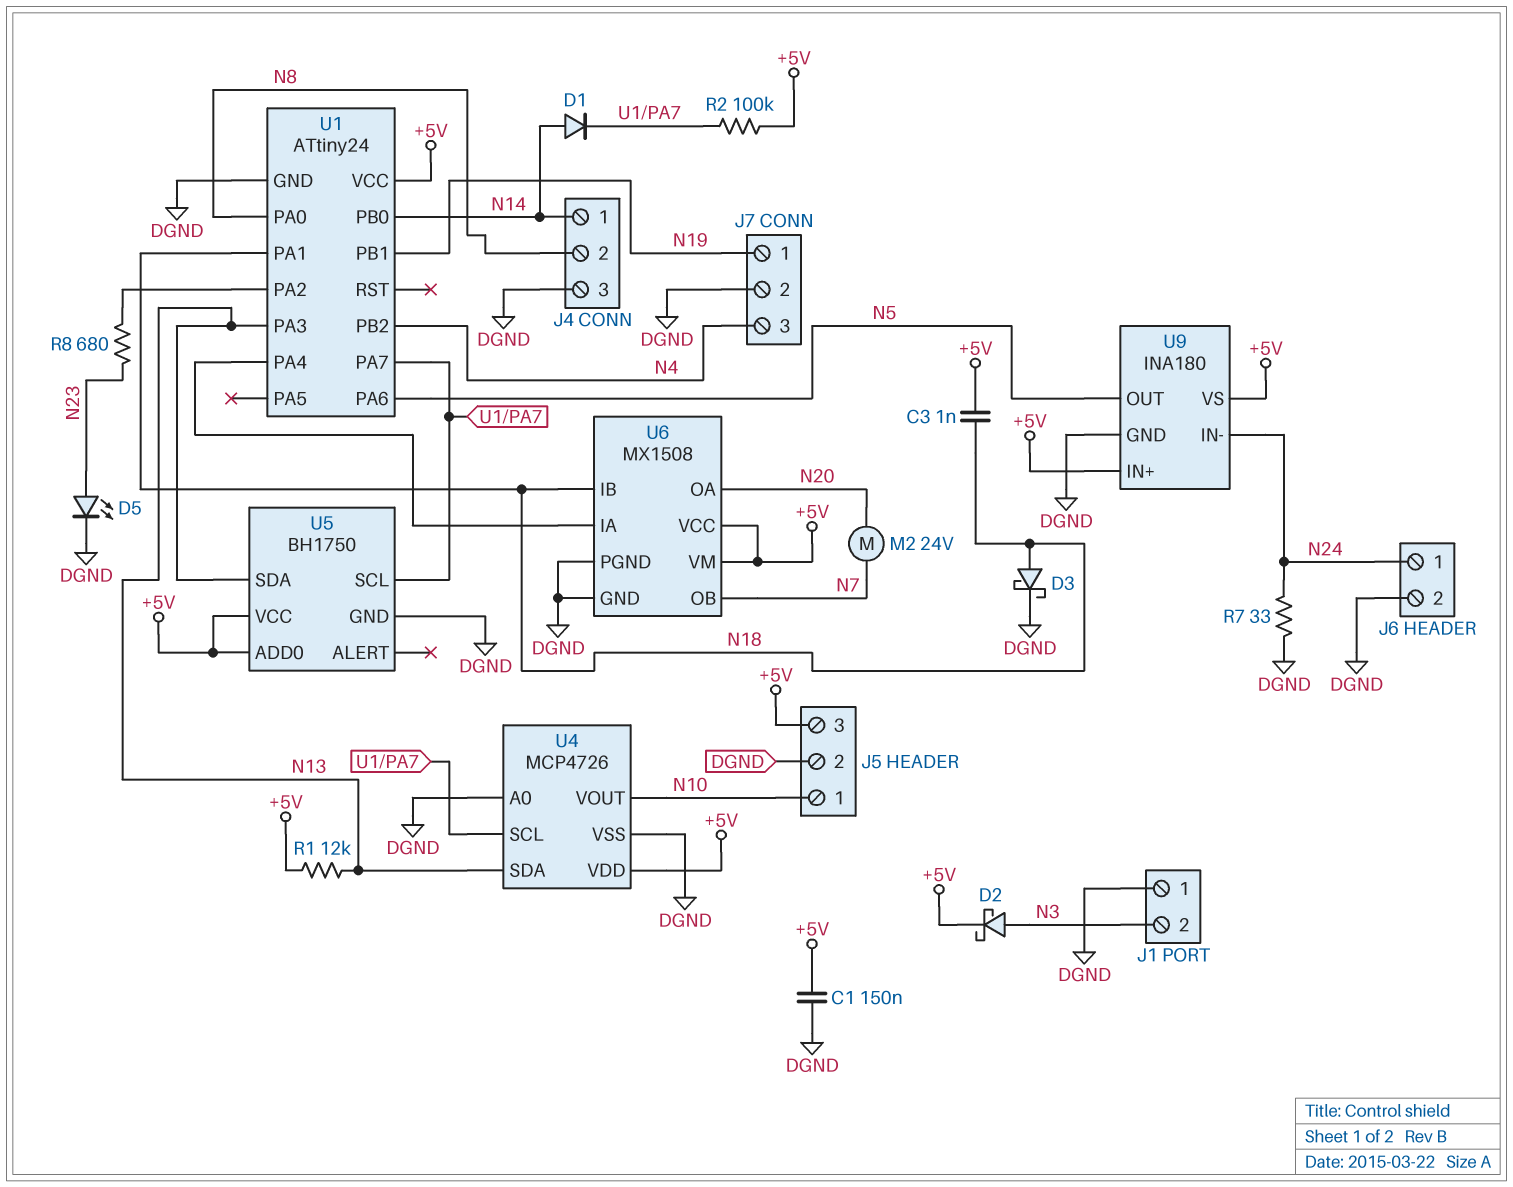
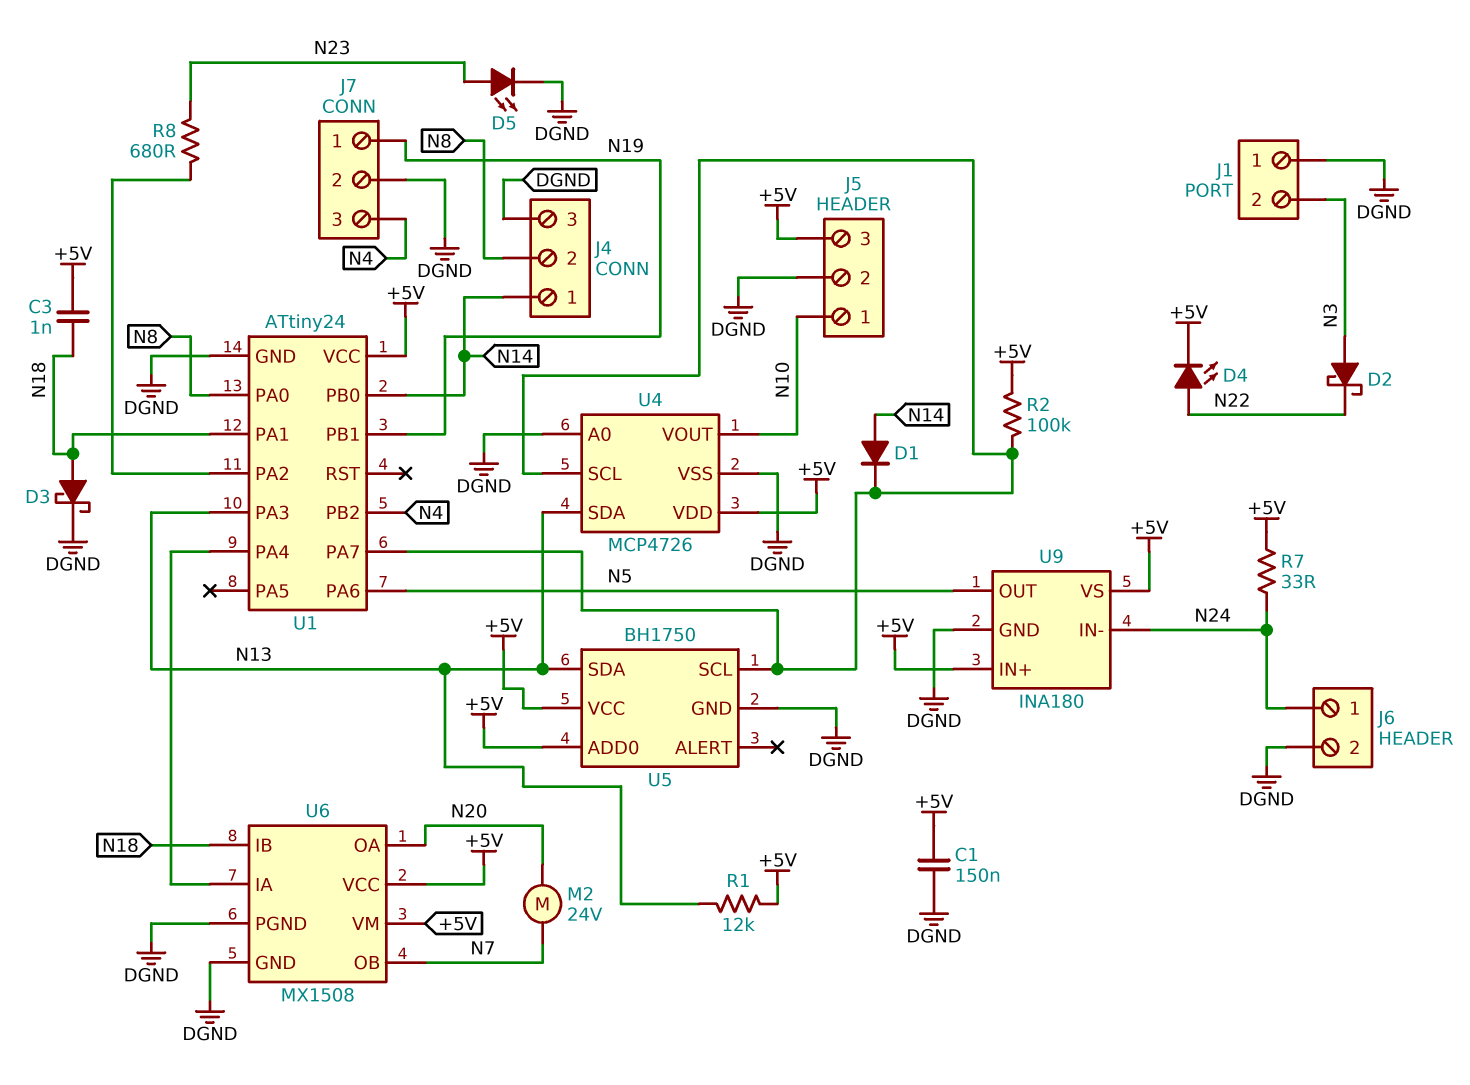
D2: schottky (A N3, K +5V) -> schottky (A N3, K N22)
D4: none -> LED (A N22, K +5V)
R7: 33 (DGND, N24) -> 33 (+5V, N24)

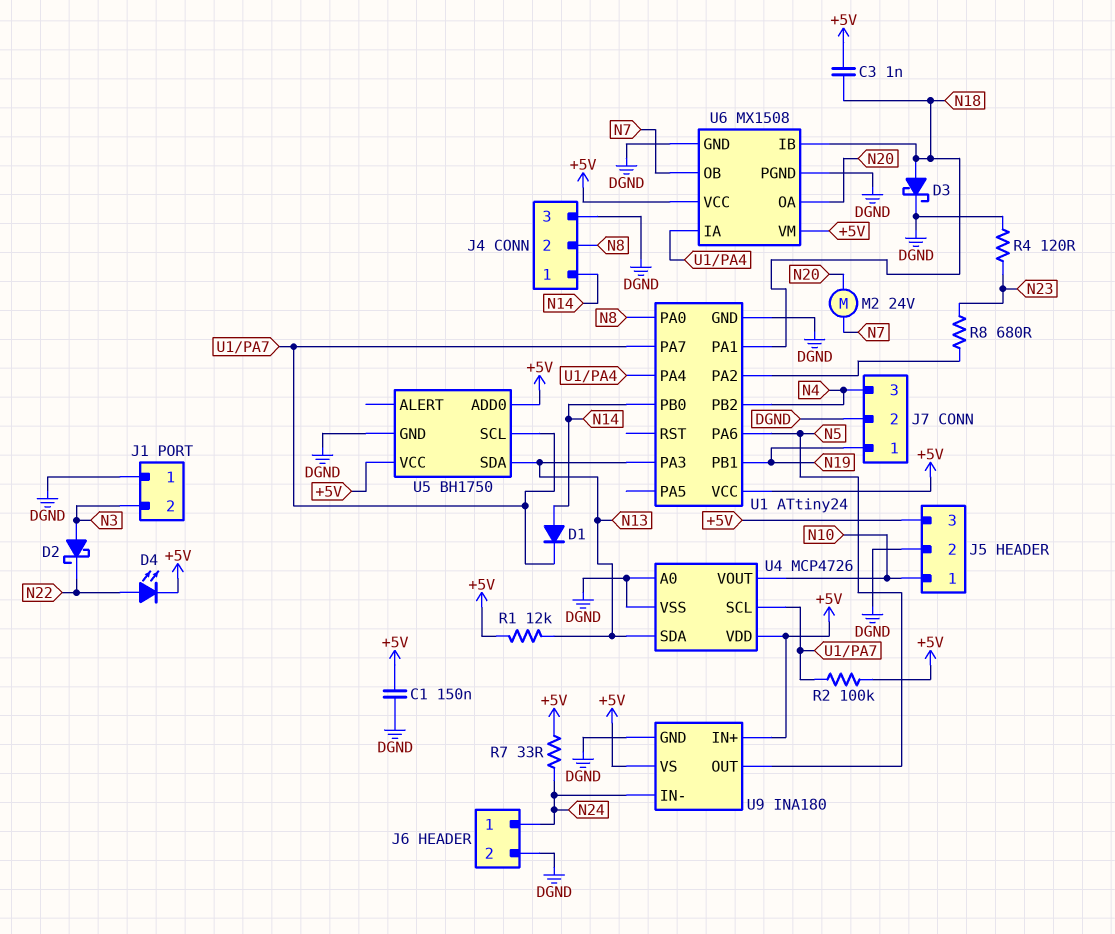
D5: LED (A N23, K DGND) -> none
R4: none -> 120 (DGND, N23)

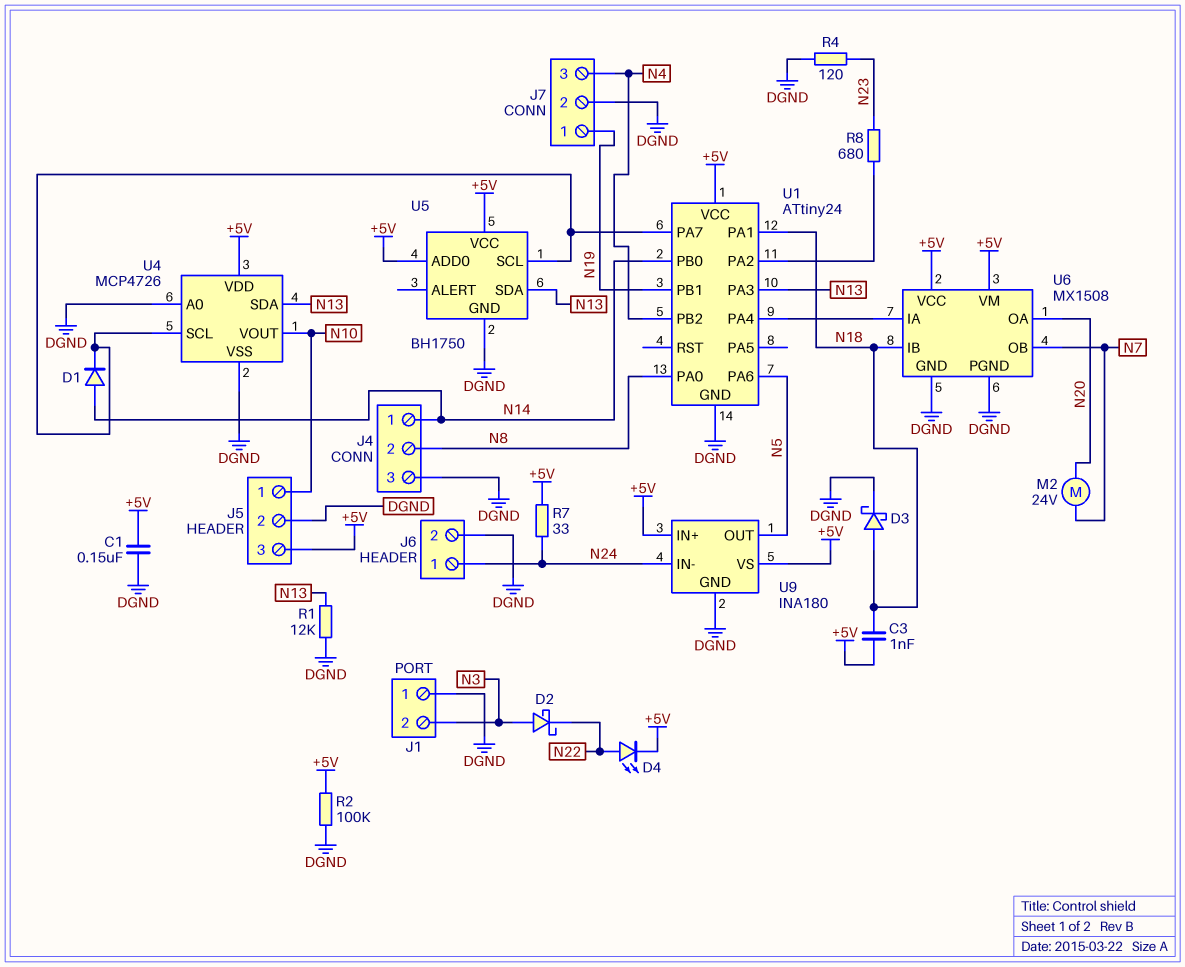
R1: 12k (+5V, N13) -> 12k (DGND, N13)
R2: 100k (+5V, U1/PA7) -> 100k (+5V, DGND)

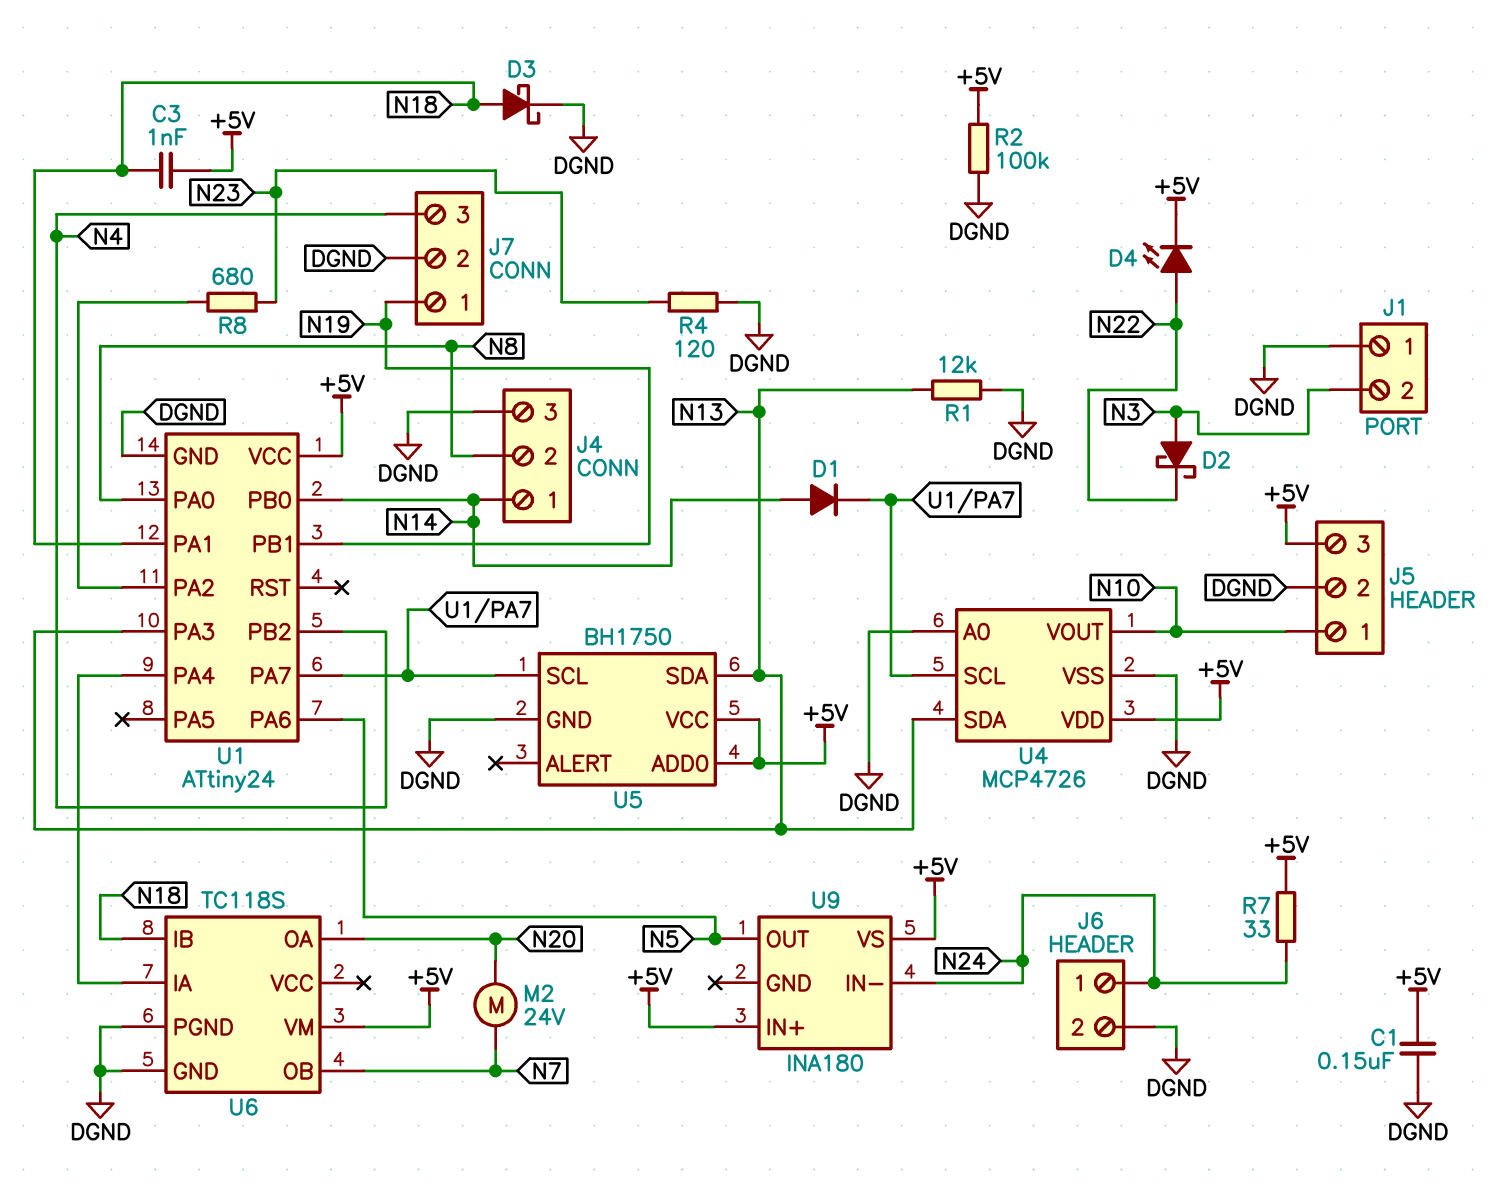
U6: MX1508 -> TC118S
U6 pin VCC: +5V -> none
U9 pin GND: DGND -> none

